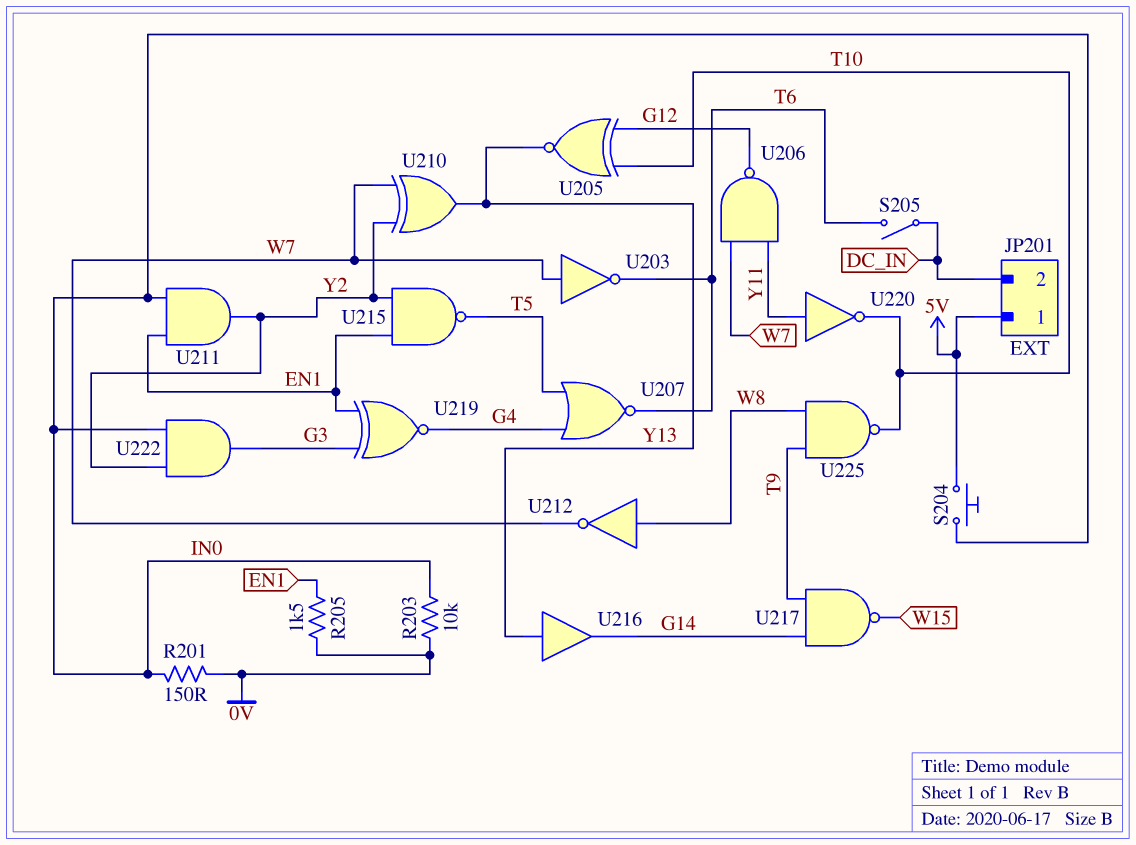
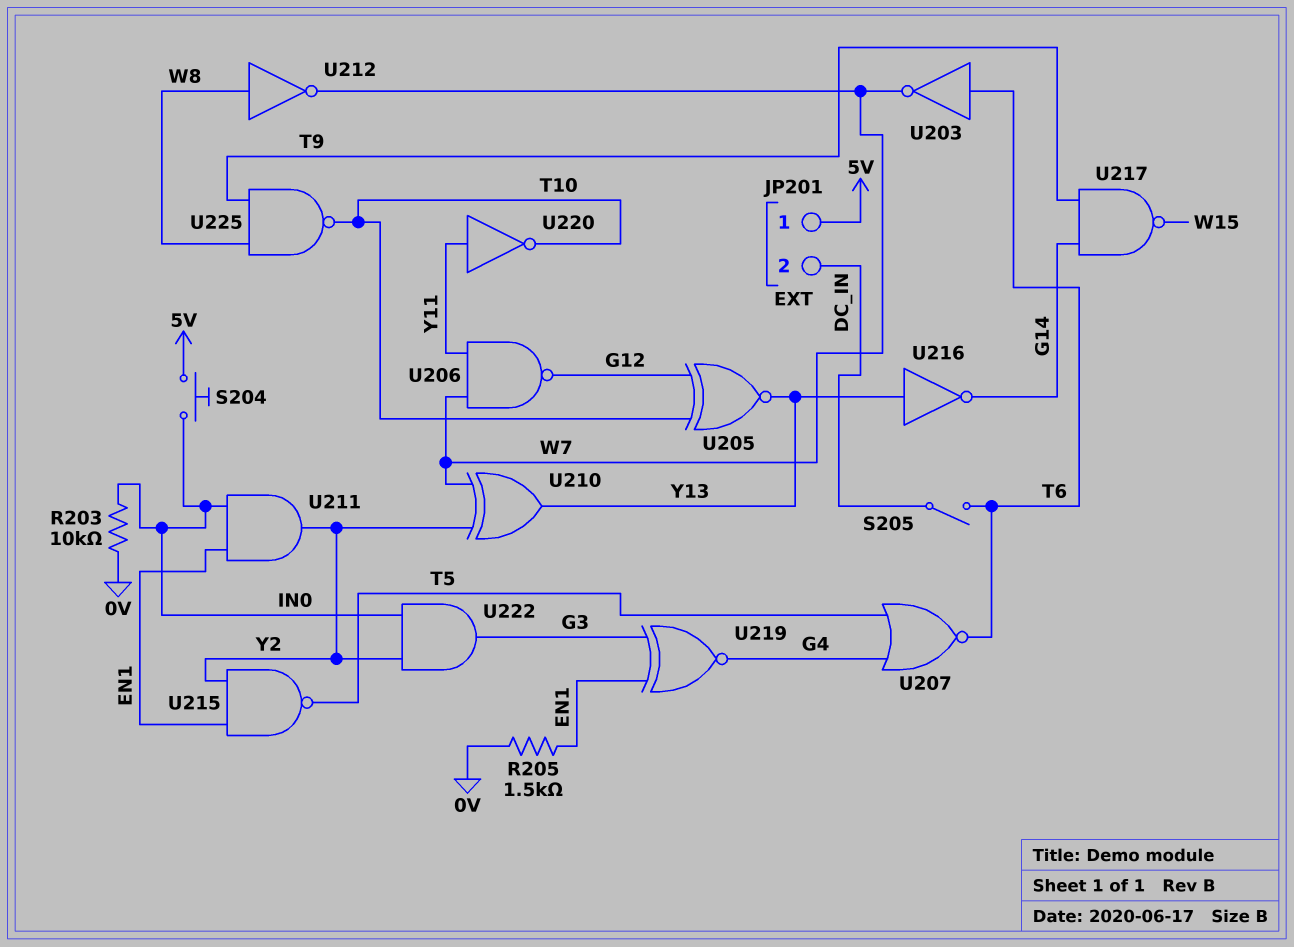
R201: 150 (0V, IN0) -> none
U203: NOT (in W7, out T6) -> NOT (in T6, out W7)
U216: buffer (in Y13, out G14) -> NOT (in Y13, out G14)

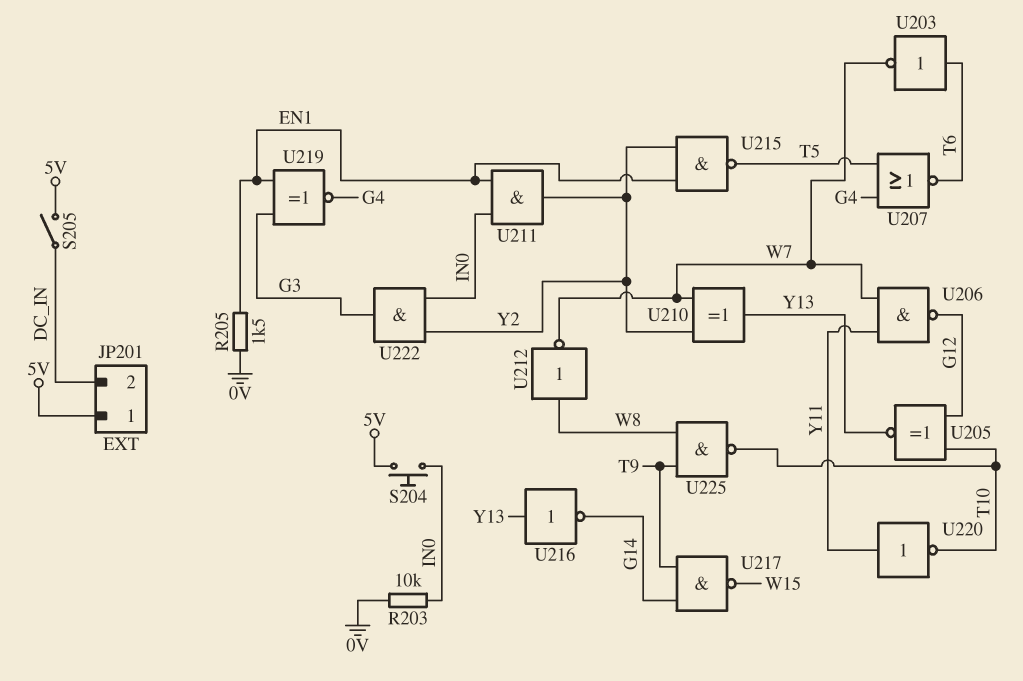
S205: switch (DC_IN, T6) -> switch (5V, DC_IN)

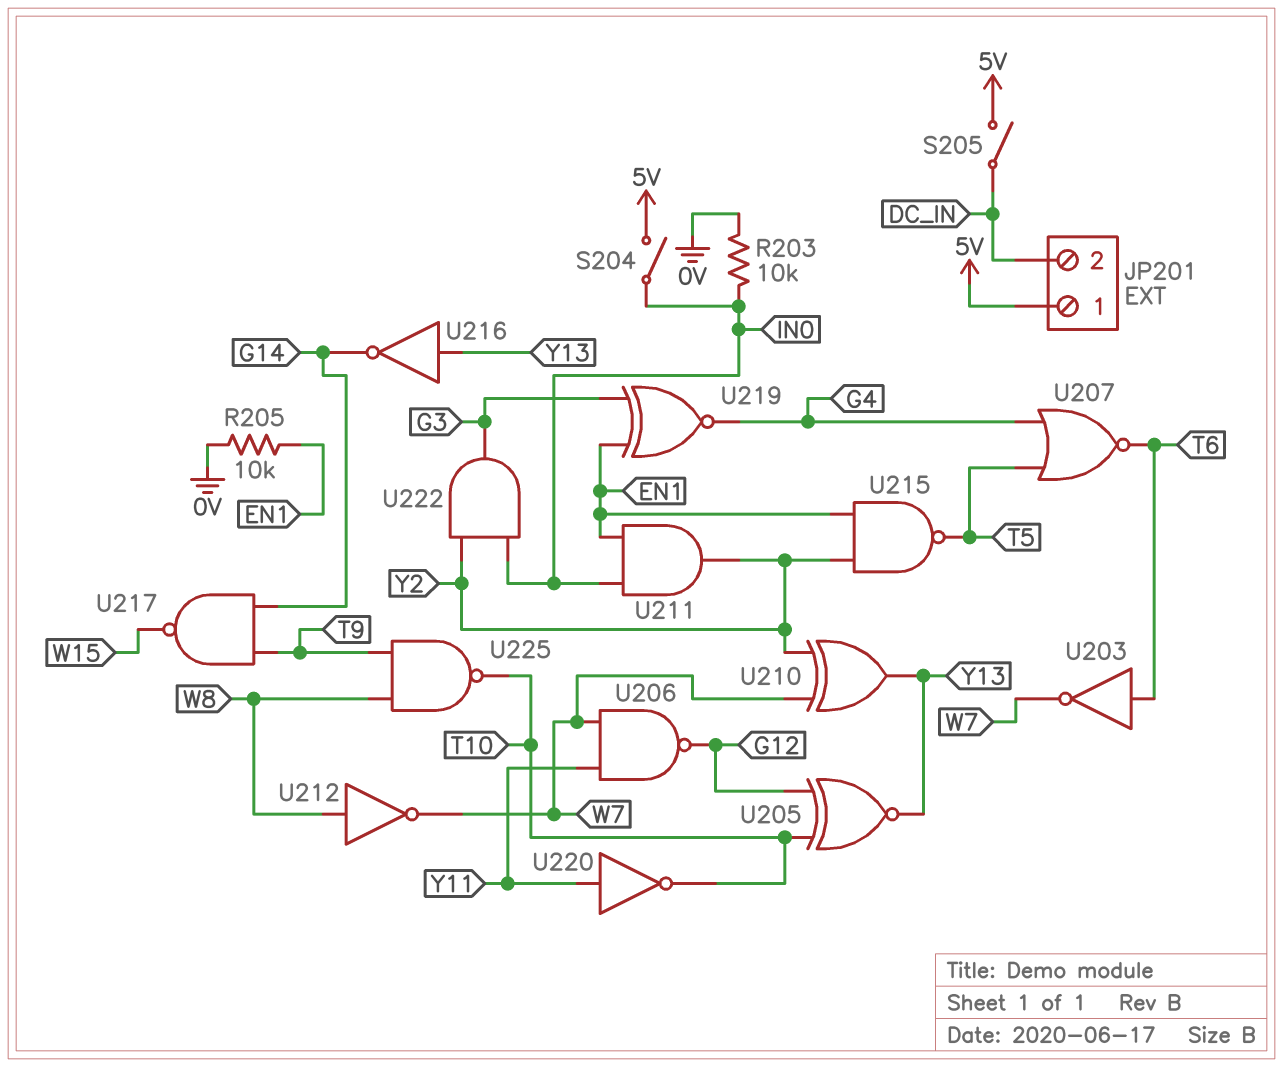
R205: 1.5k (0V, EN1) -> 10k (0V, EN1)
S204: button (5V, IN0) -> switch (5V, IN0)

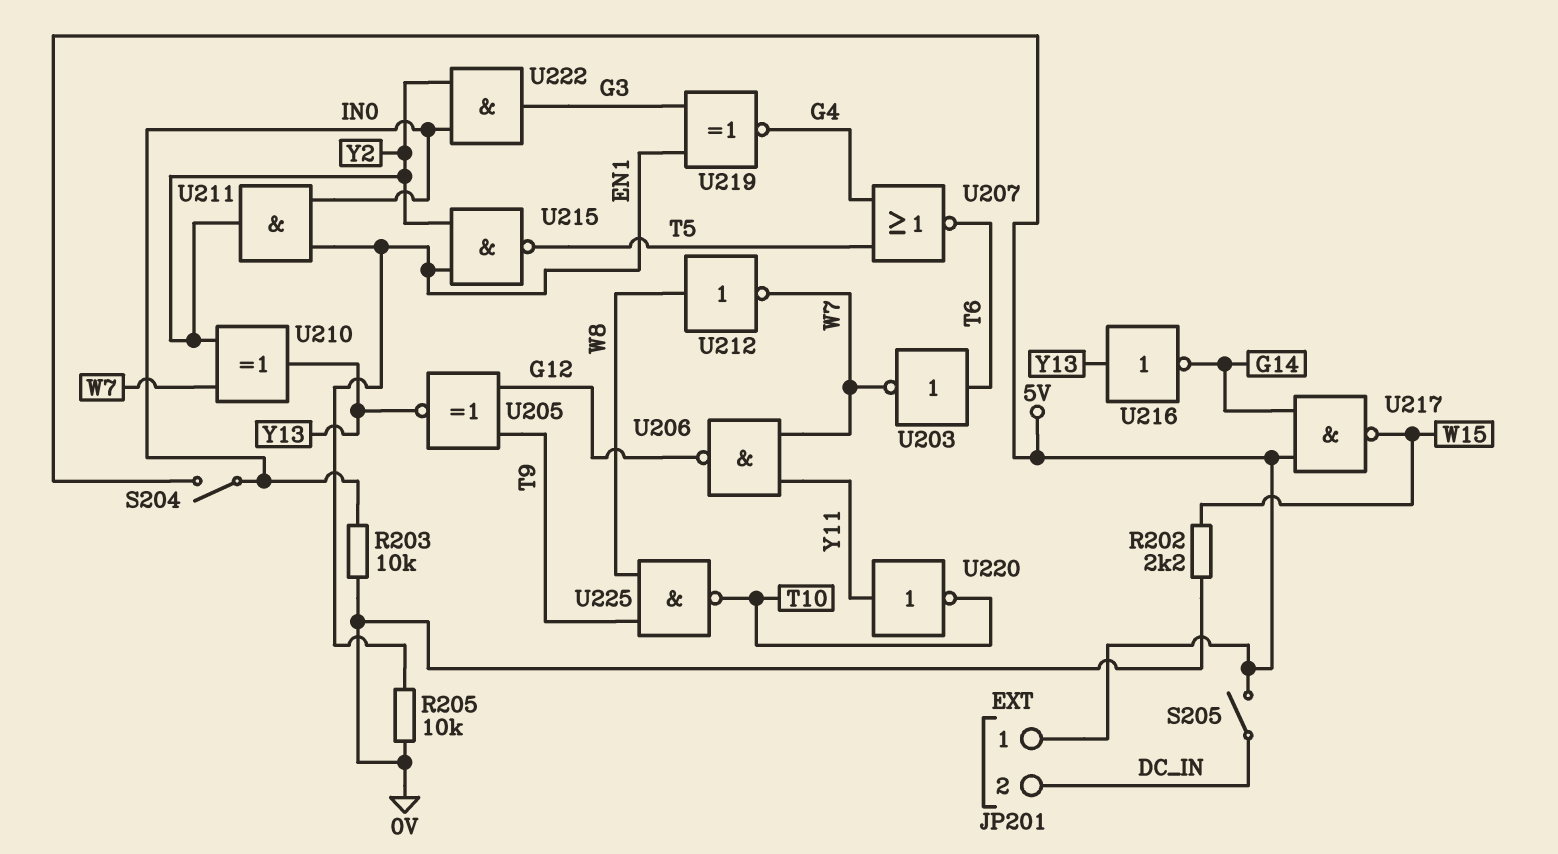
R202: none -> 2.2k (0V, W15)
U205: XNOR (in G12, in T10, out Y13) -> XNOR (in G12, in T9, out Y13)
U217: NAND (in G14, in T9, out W15) -> NAND (in 5V, in G14, out W15)

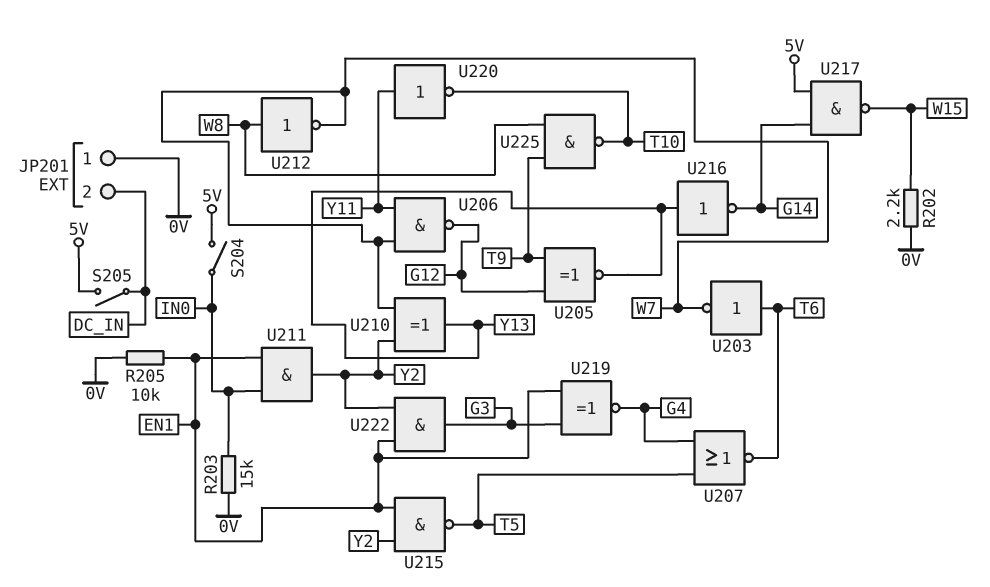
JP201 pin 1: 5V -> 0V
R203: 10k (0V, IN0) -> 15k (0V, IN0)
U222: AND (in IN0, in Y2, out G3) -> AND (in EN1, in Y2, out G3)

